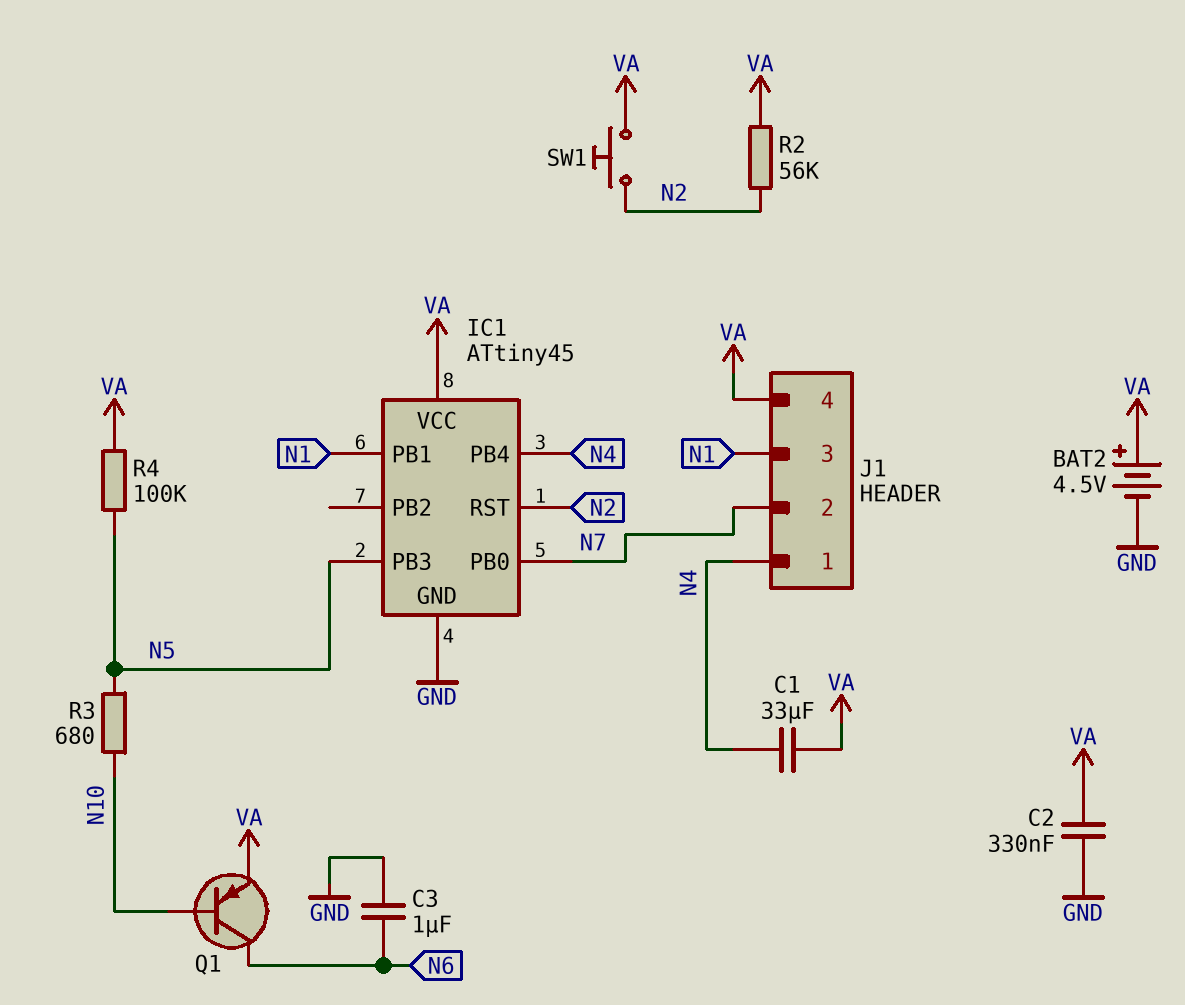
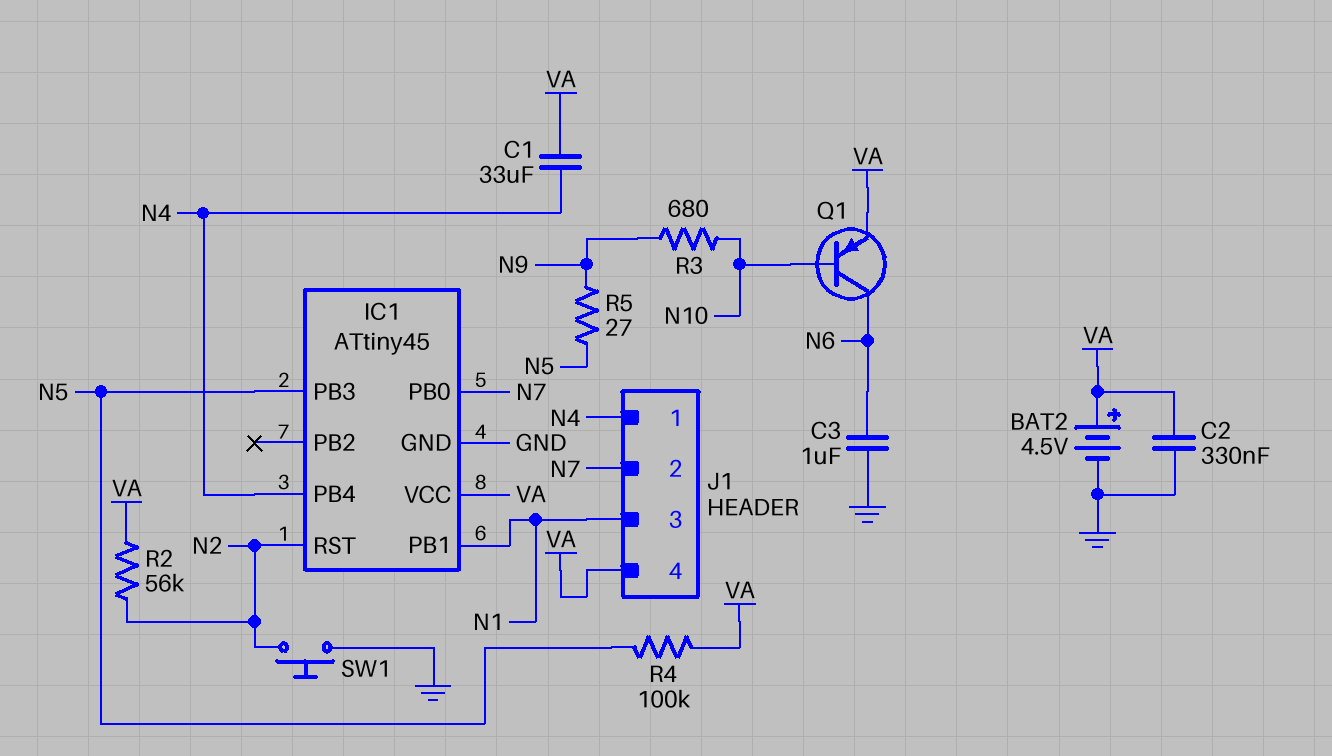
R3: 680 (N5, N10) -> 680 (N9, N10)
R5: none -> 27 (N5, N9)
SW1: button (N2, VA) -> button (GND, N2)

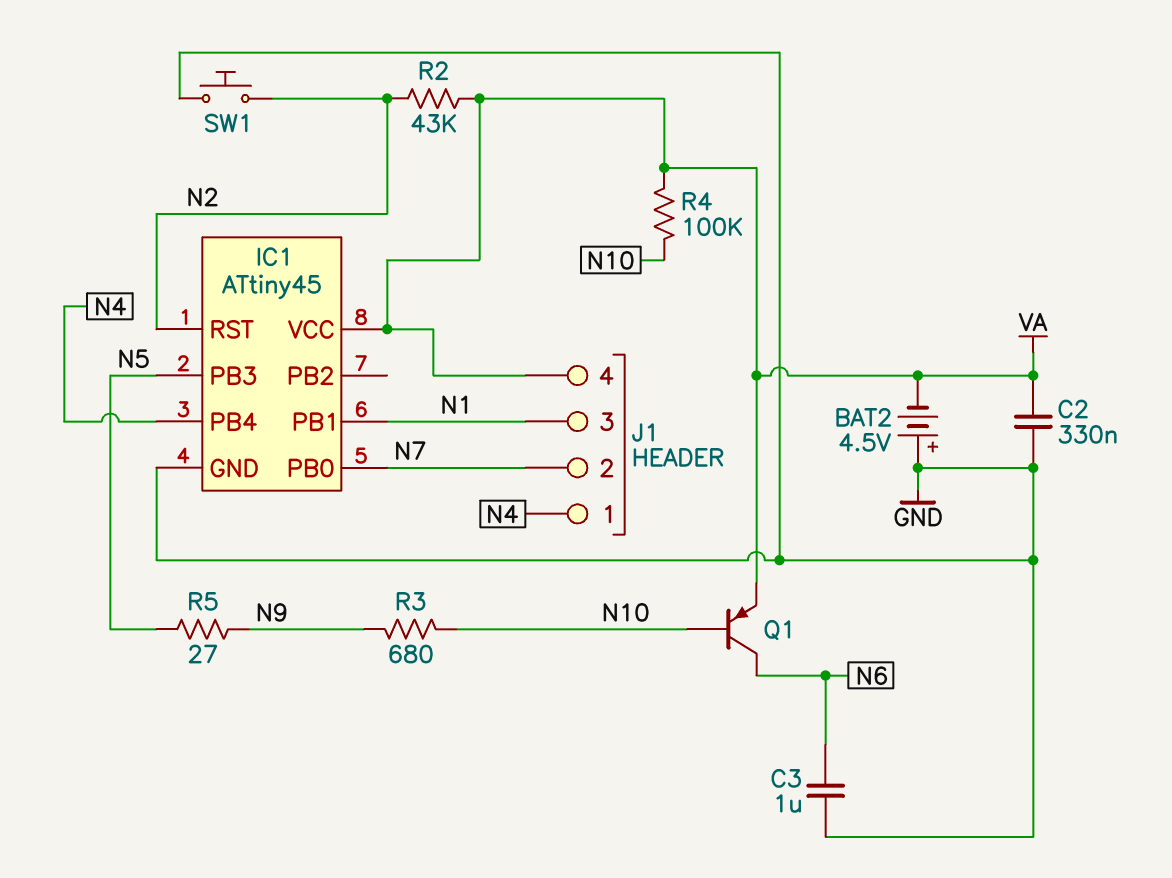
BAT2: 4.5V (plus VA, minus GND) -> 4.5V (plus GND, minus VA)
C1: 33uF (N4, VA) -> none
R2: 56k (N2, VA) -> 43k (N2, VA)
R4: 100k (N5, VA) -> 100k (N10, VA)

